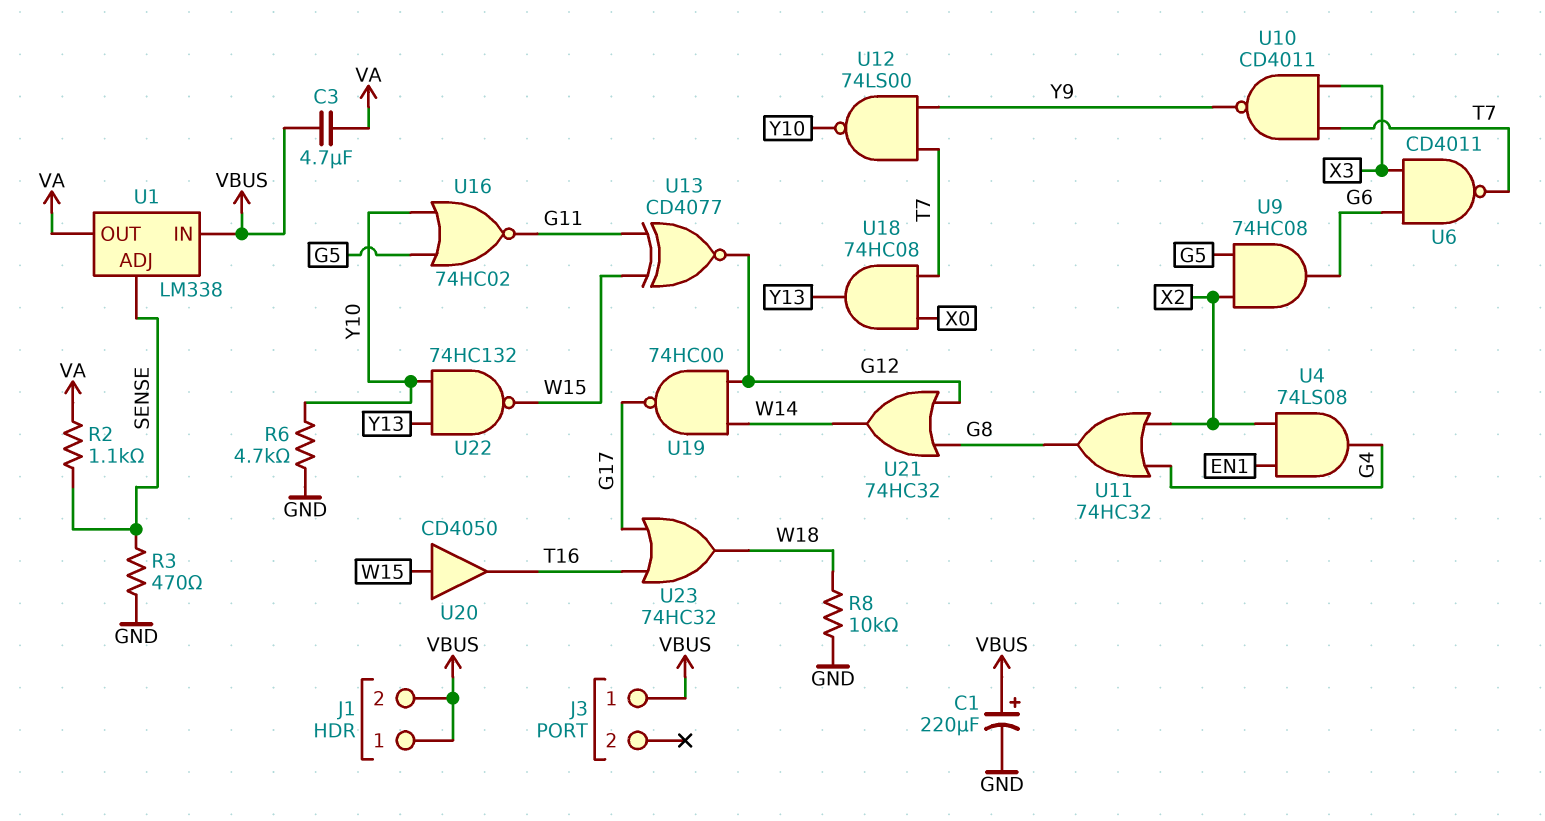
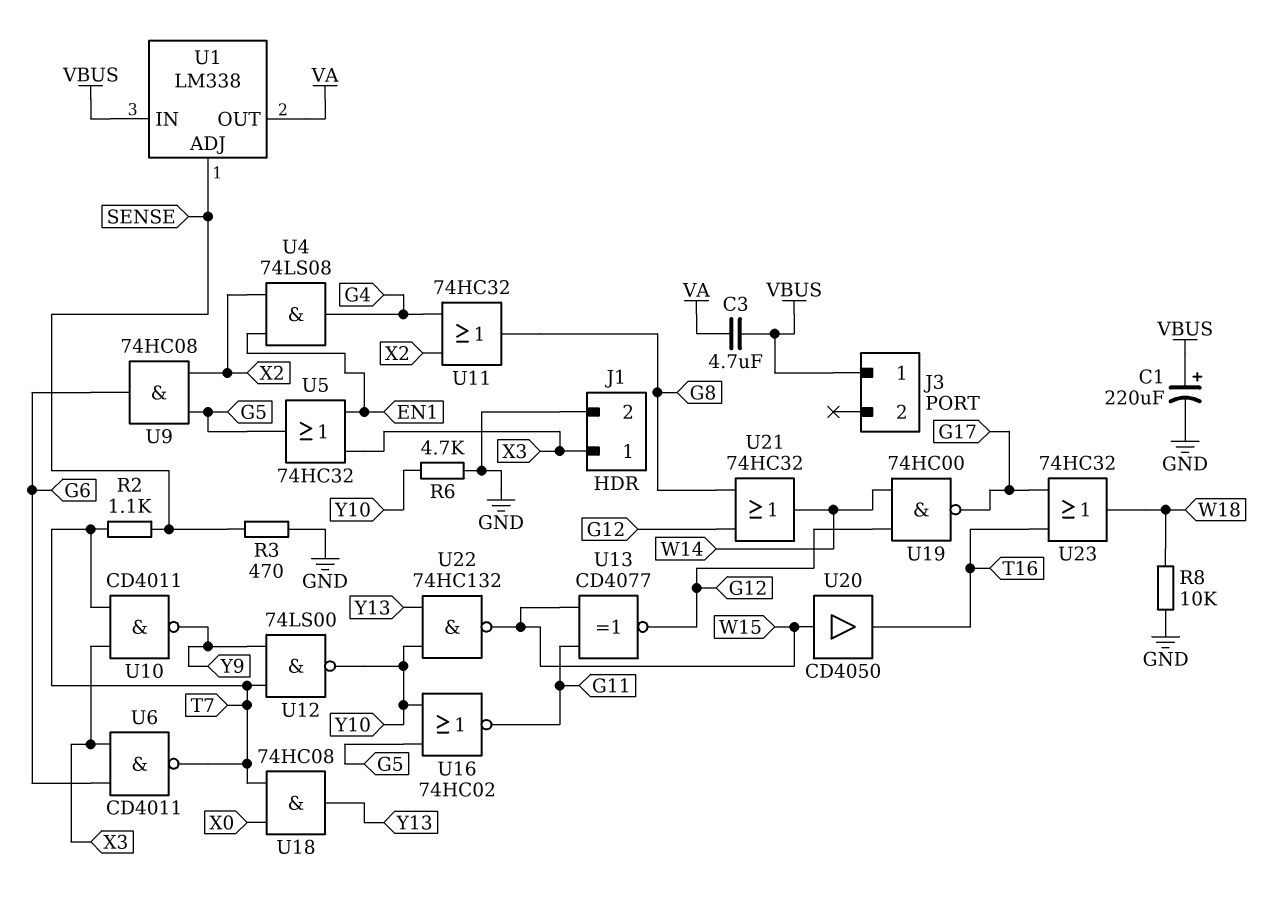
J1 pin 1: VBUS -> X3
J1 pin 2: VBUS -> GND
R2: 1.1k (SENSE, VA) -> 1.1k (SENSE, T7)
U5: none -> OR 74HC32 (in EN1, in X3, out G5)

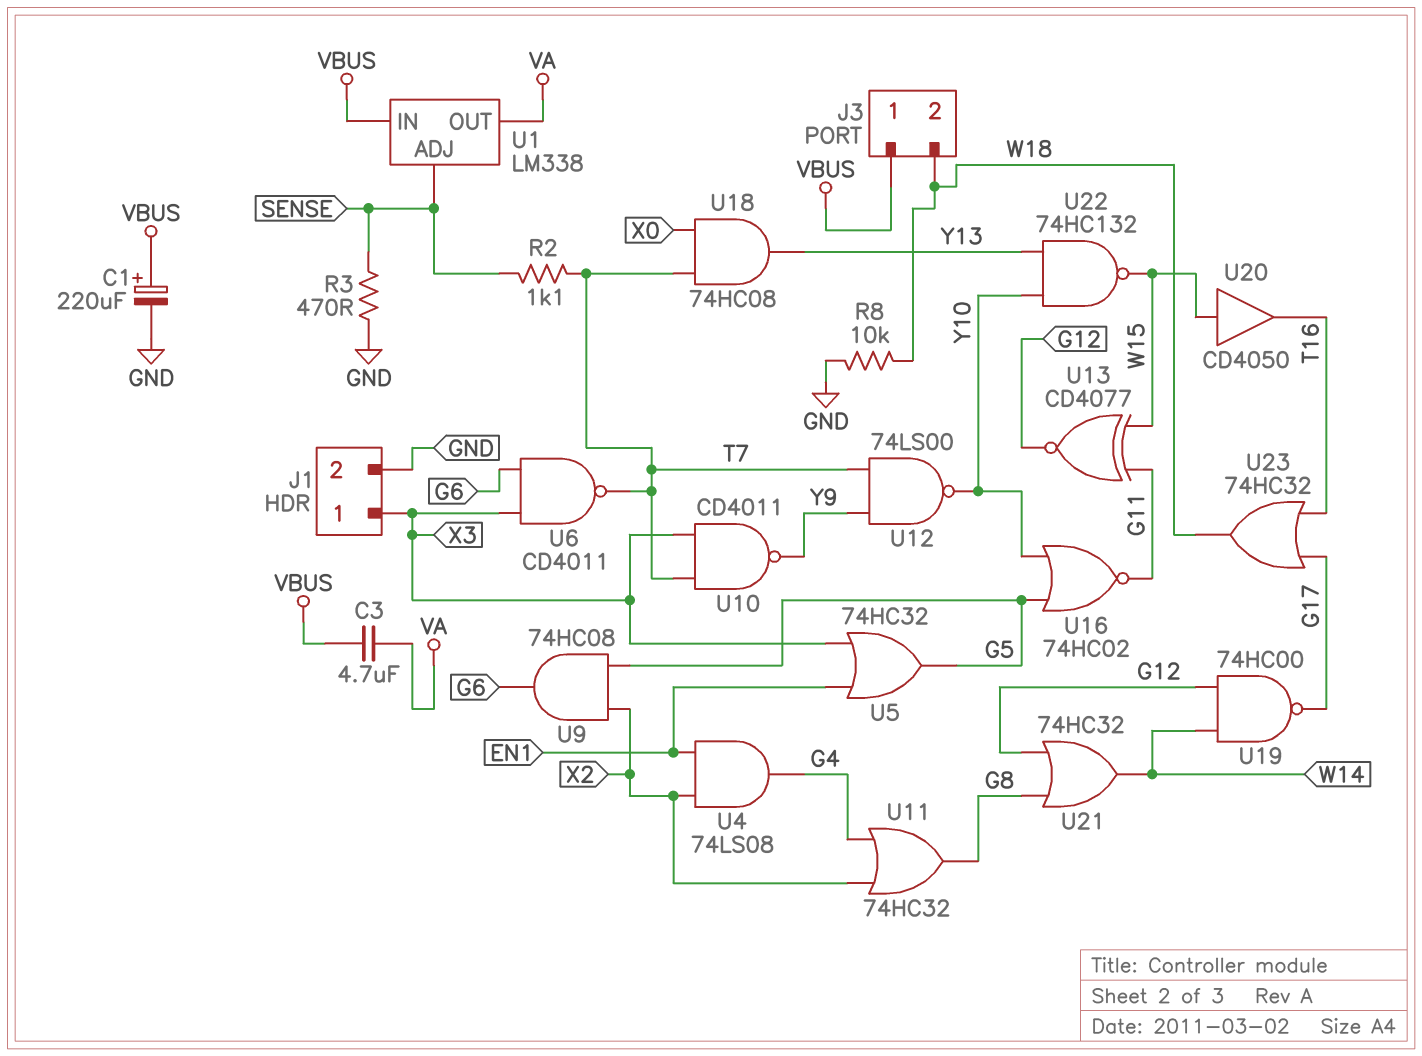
J3 pin 2: none -> W18
R6: 4.7k (GND, Y10) -> none

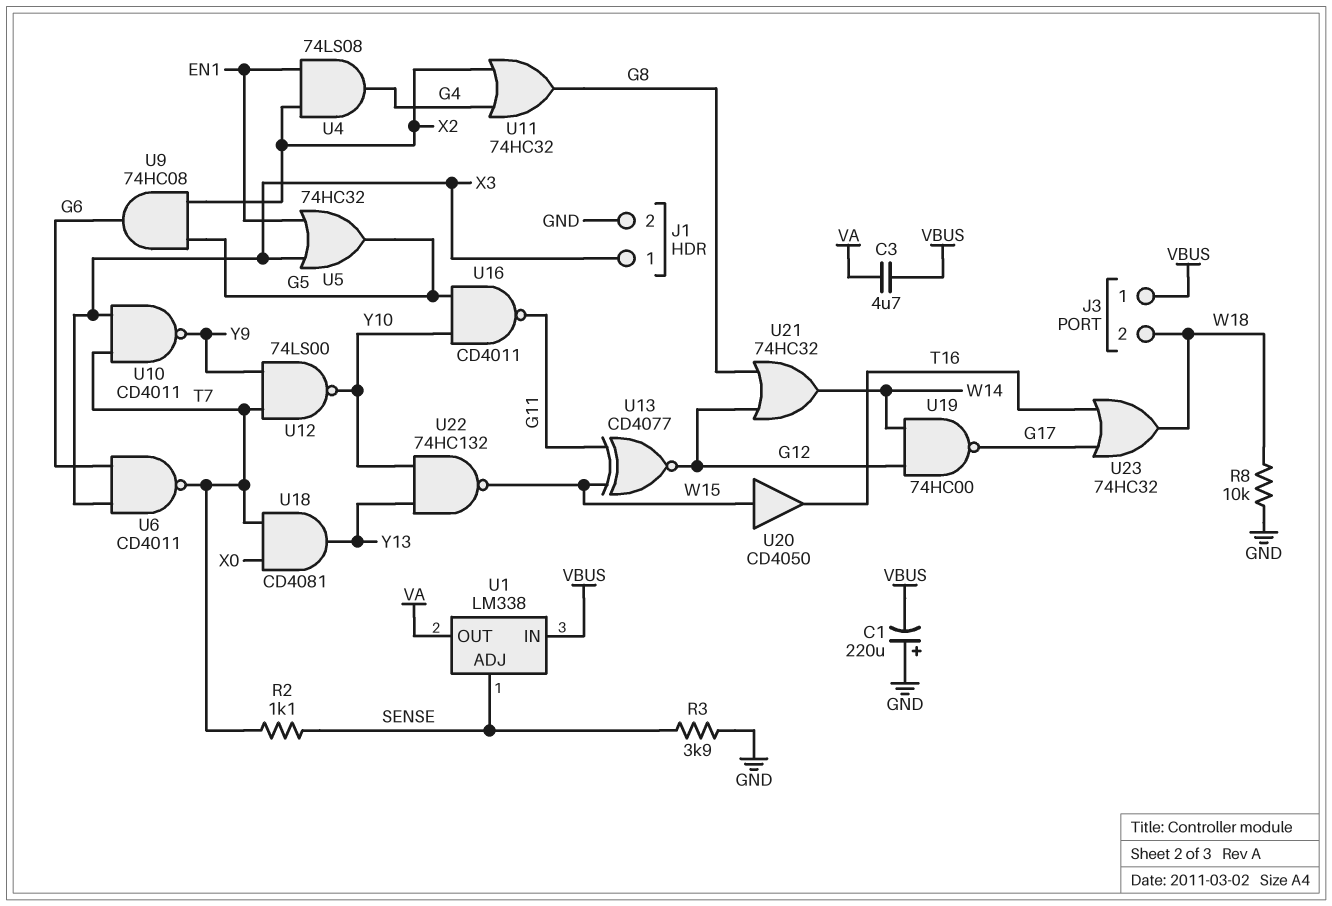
C1: 220uF (plus VBUS, minus GND) -> 220uF (plus GND, minus VBUS)
R3: 470 (GND, SENSE) -> 3.9k (GND, SENSE)
U16: NOR 74HC02 (in G5, in Y10, out G11) -> NAND CD4011 (in G5, in Y10, out G11)
U18: AND 74HC08 (in T7, in X0, out Y13) -> AND CD4081 (in T7, in X0, out Y13)

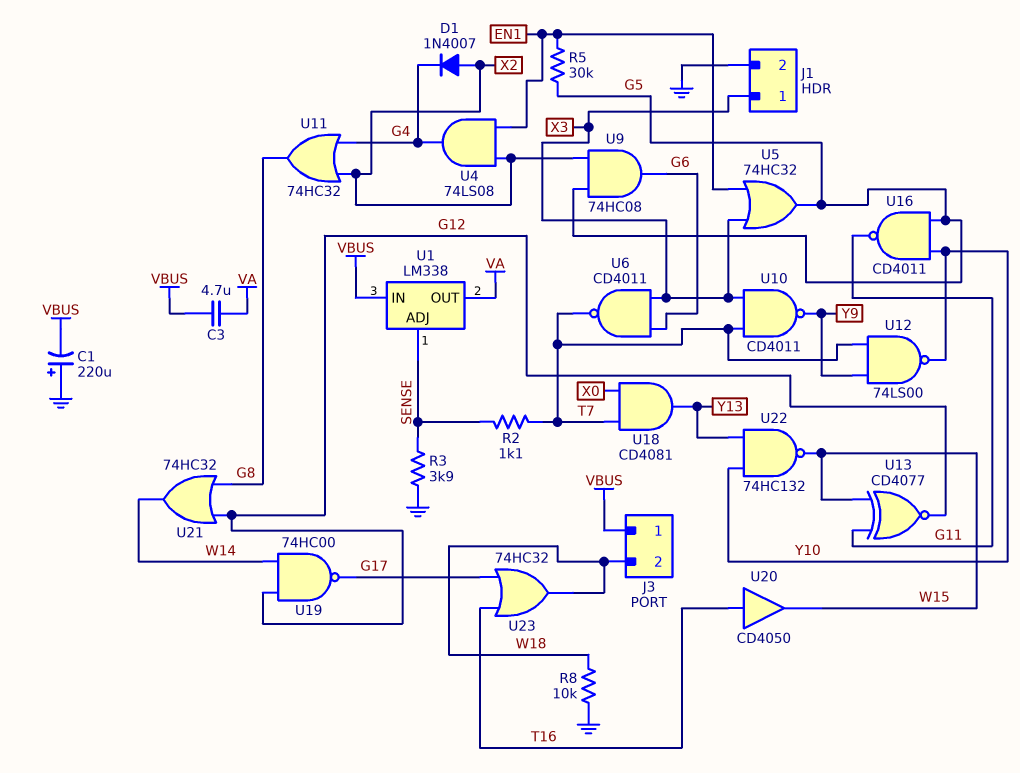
D1: none -> diode 1N4007 (A X2, K G4)
R5: none -> 30k (EN1, G5)
U20: buffer CD4050 (in W15, out T16) -> buffer CD4050 (in T16, out W15)

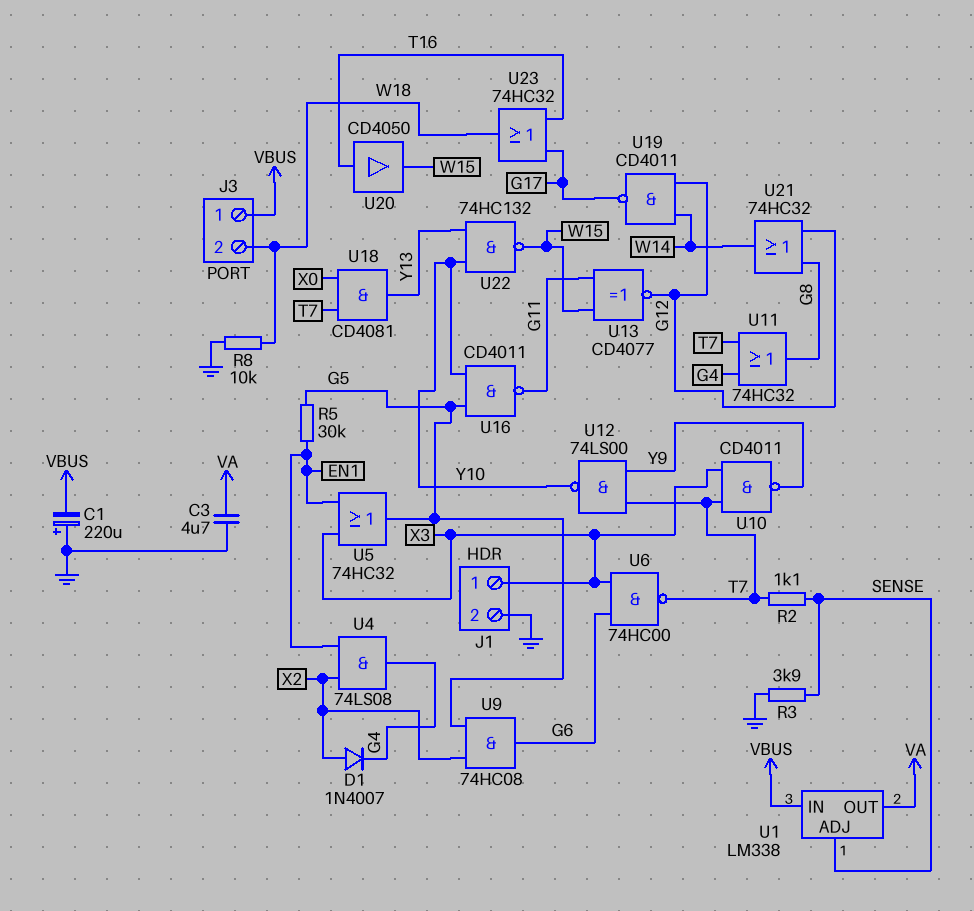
C3: 4.7uF (VA, VBUS) -> 4.7uF (GND, VA)
U6: NAND CD4011 (in G6, in X3, out T7) -> NAND 74HC00 (in G6, in X3, out T7)
U11: OR 74HC32 (in G4, in X2, out G8) -> OR 74HC32 (in G4, in T7, out G8)
U19: NAND 74HC00 (in G12, in W14, out G17) -> NAND CD4011 (in G12, in W14, out G17)

